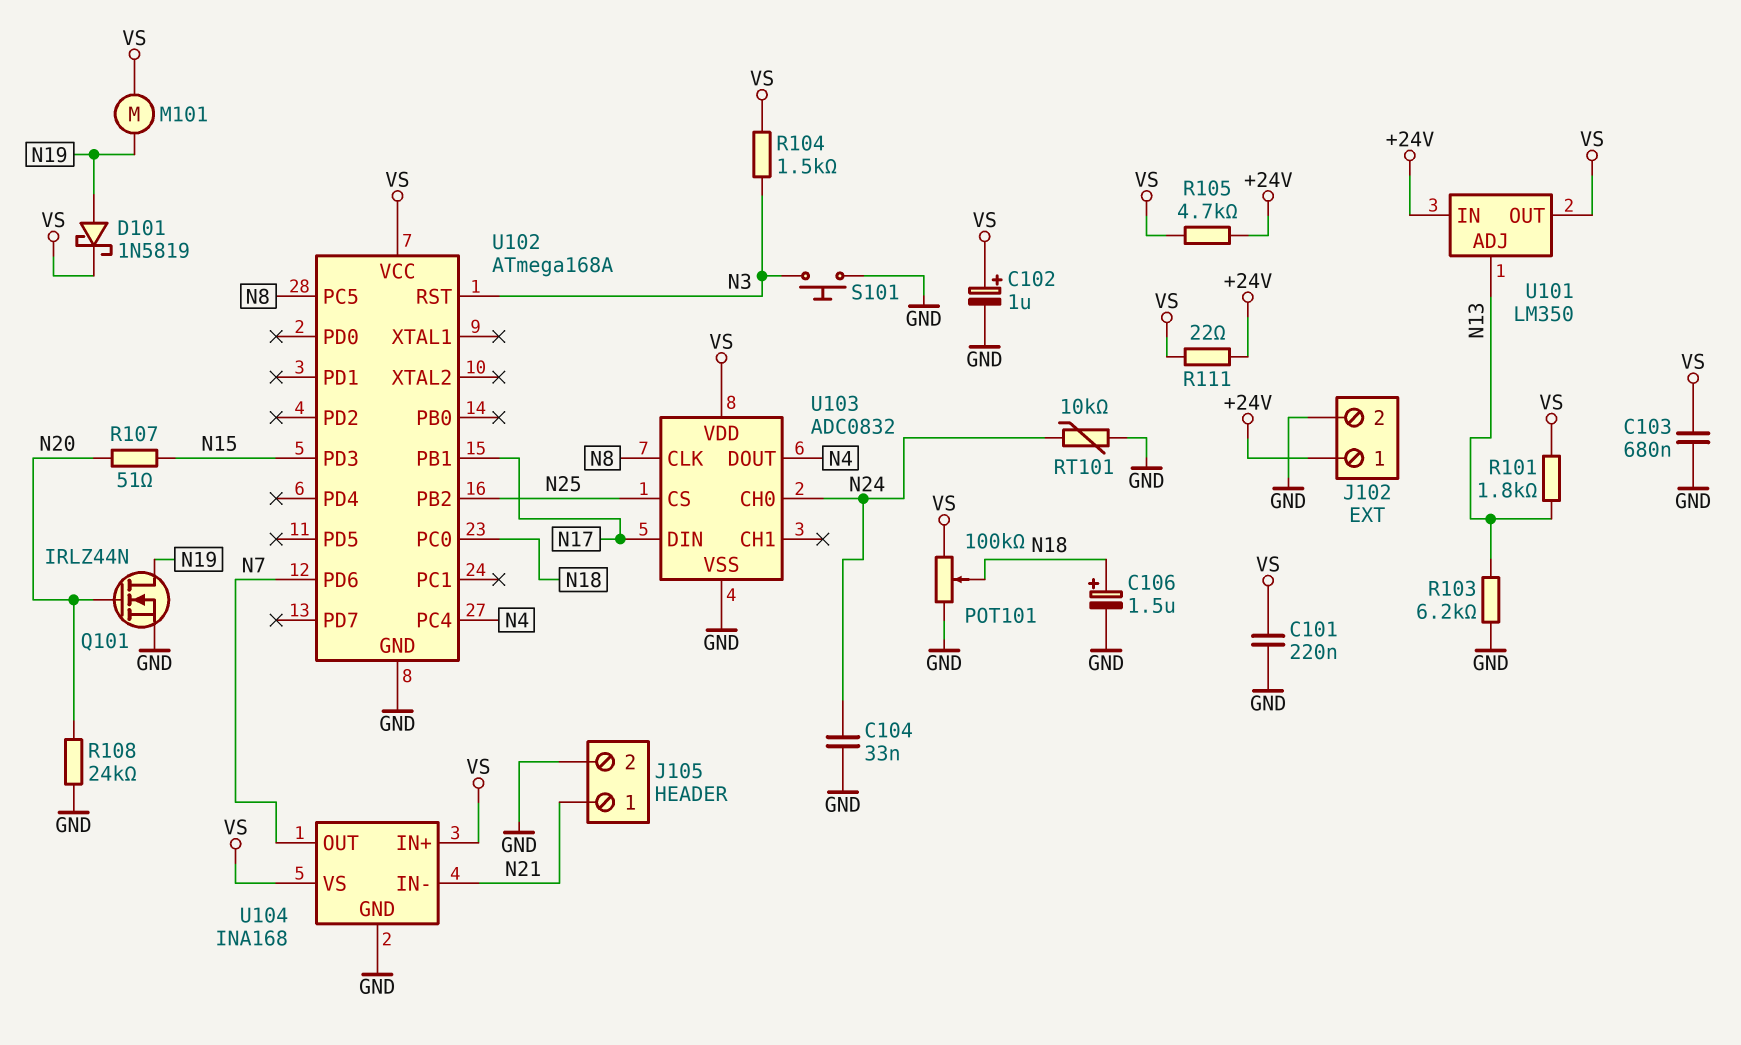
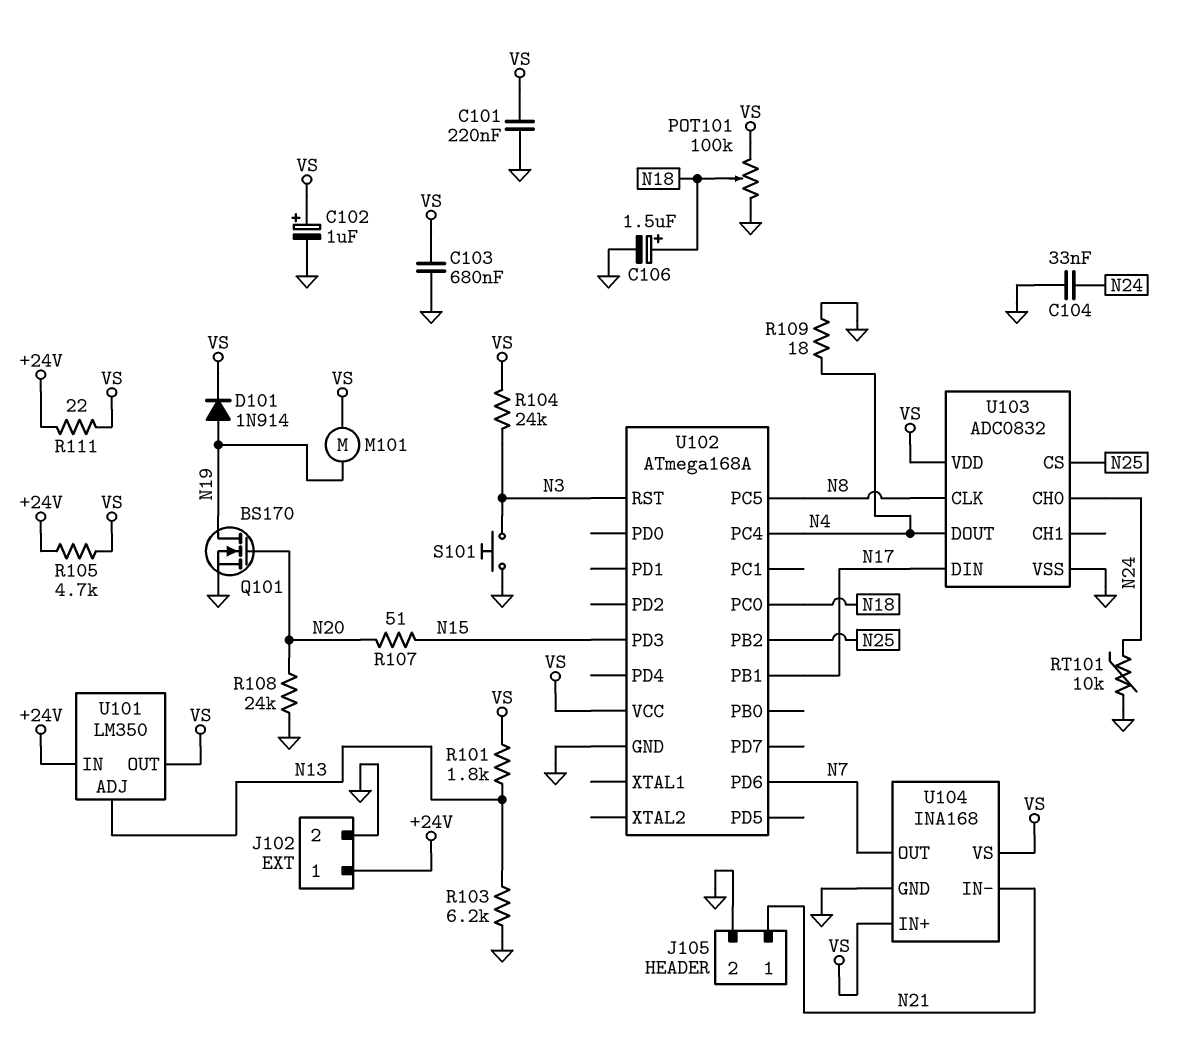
D101: schottky 1N5819 (A N19, K VS) -> diode 1N914 (A N19, K VS)
Q101: NMOS IRLZ44N (G N20, D N19, S GND) -> NMOS BS170 (G N20, D N19, S GND)
R104: 1.5k (N3, VS) -> 24k (N3, VS)
R109: none -> 18 (GND, N4)

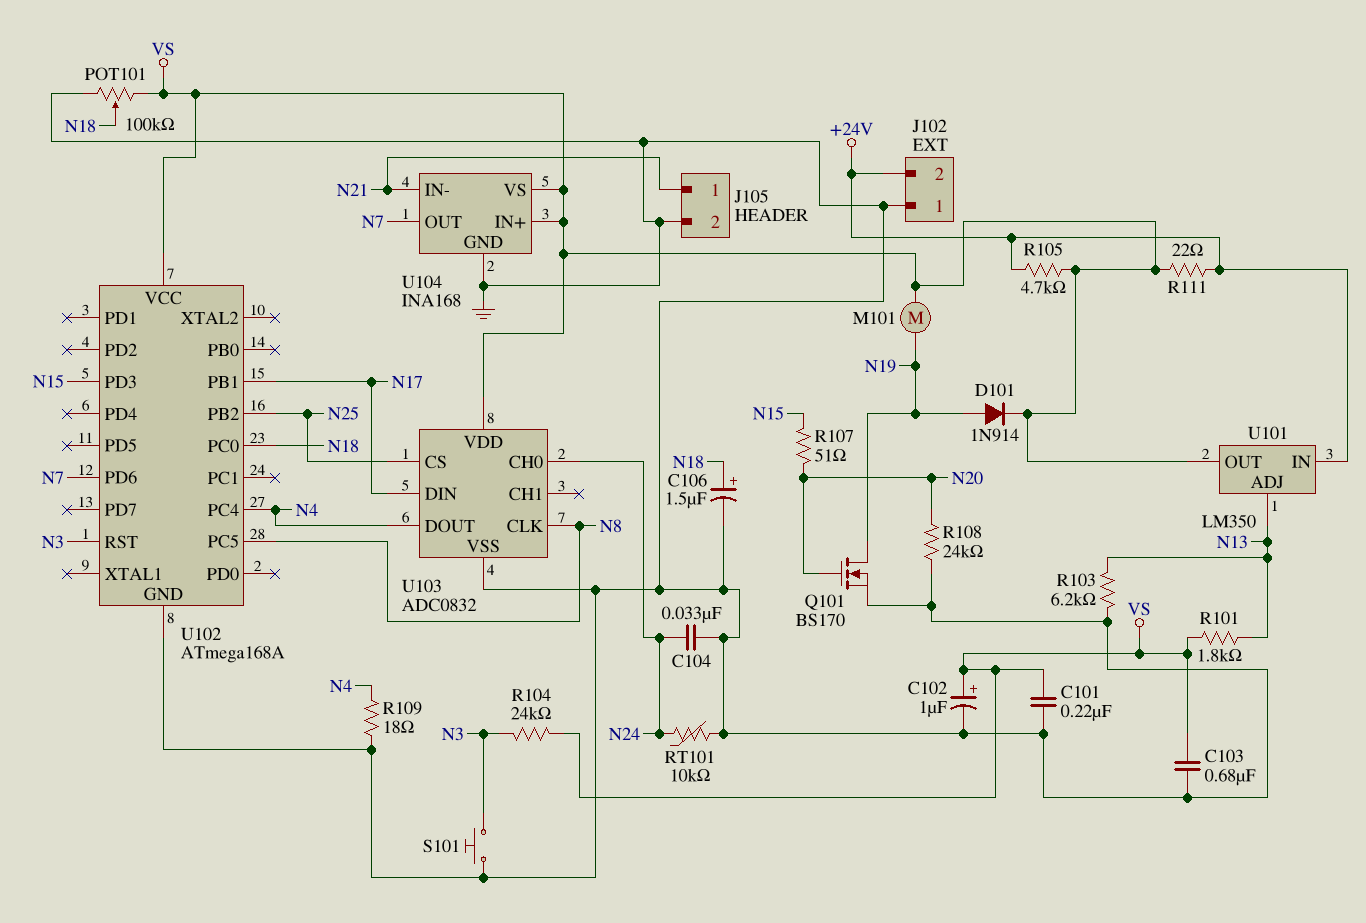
J102 pin 1: +24V -> GND
J102 pin 2: GND -> +24V

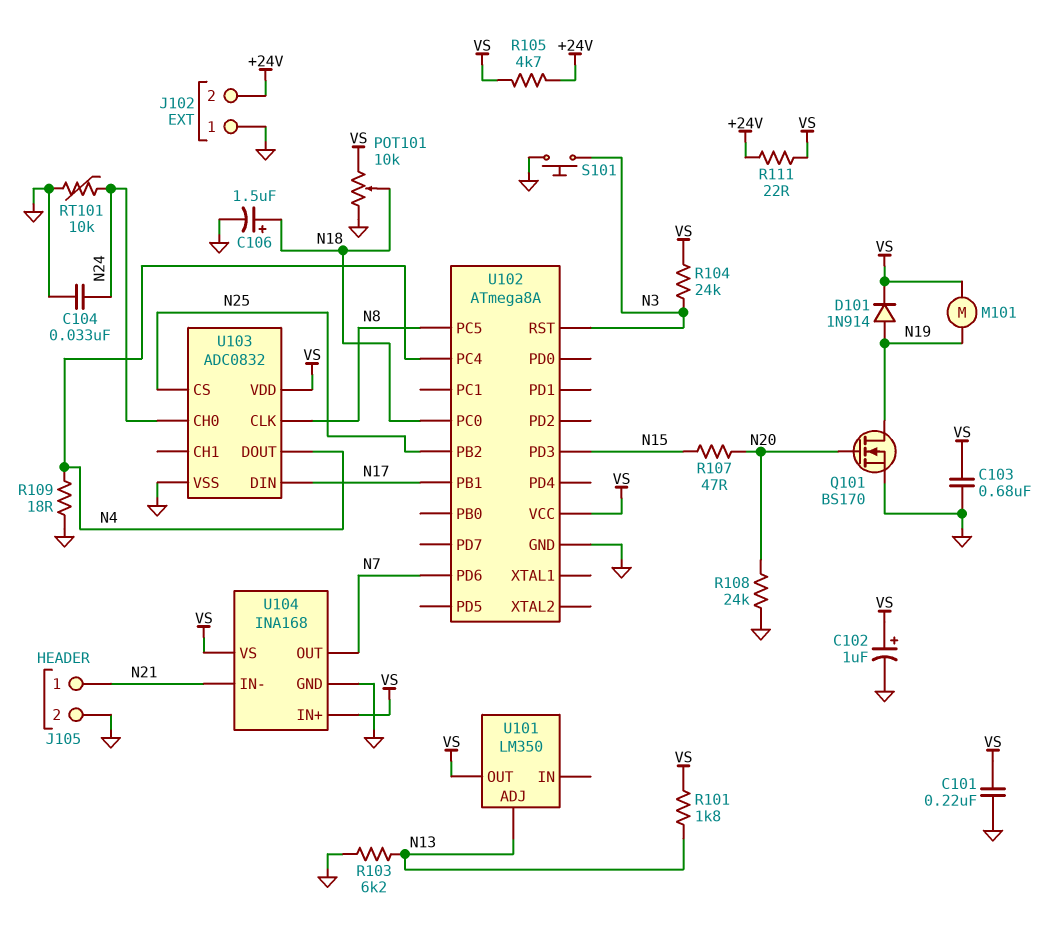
POT101: 100k (GND, VS, wiper N18) -> 10k (GND, VS, wiper N18)
R107: 51 (N15, N20) -> 47 (N15, N20)
U101 pin IN: +24V -> none
U102: ATmega168A -> ATmega8A

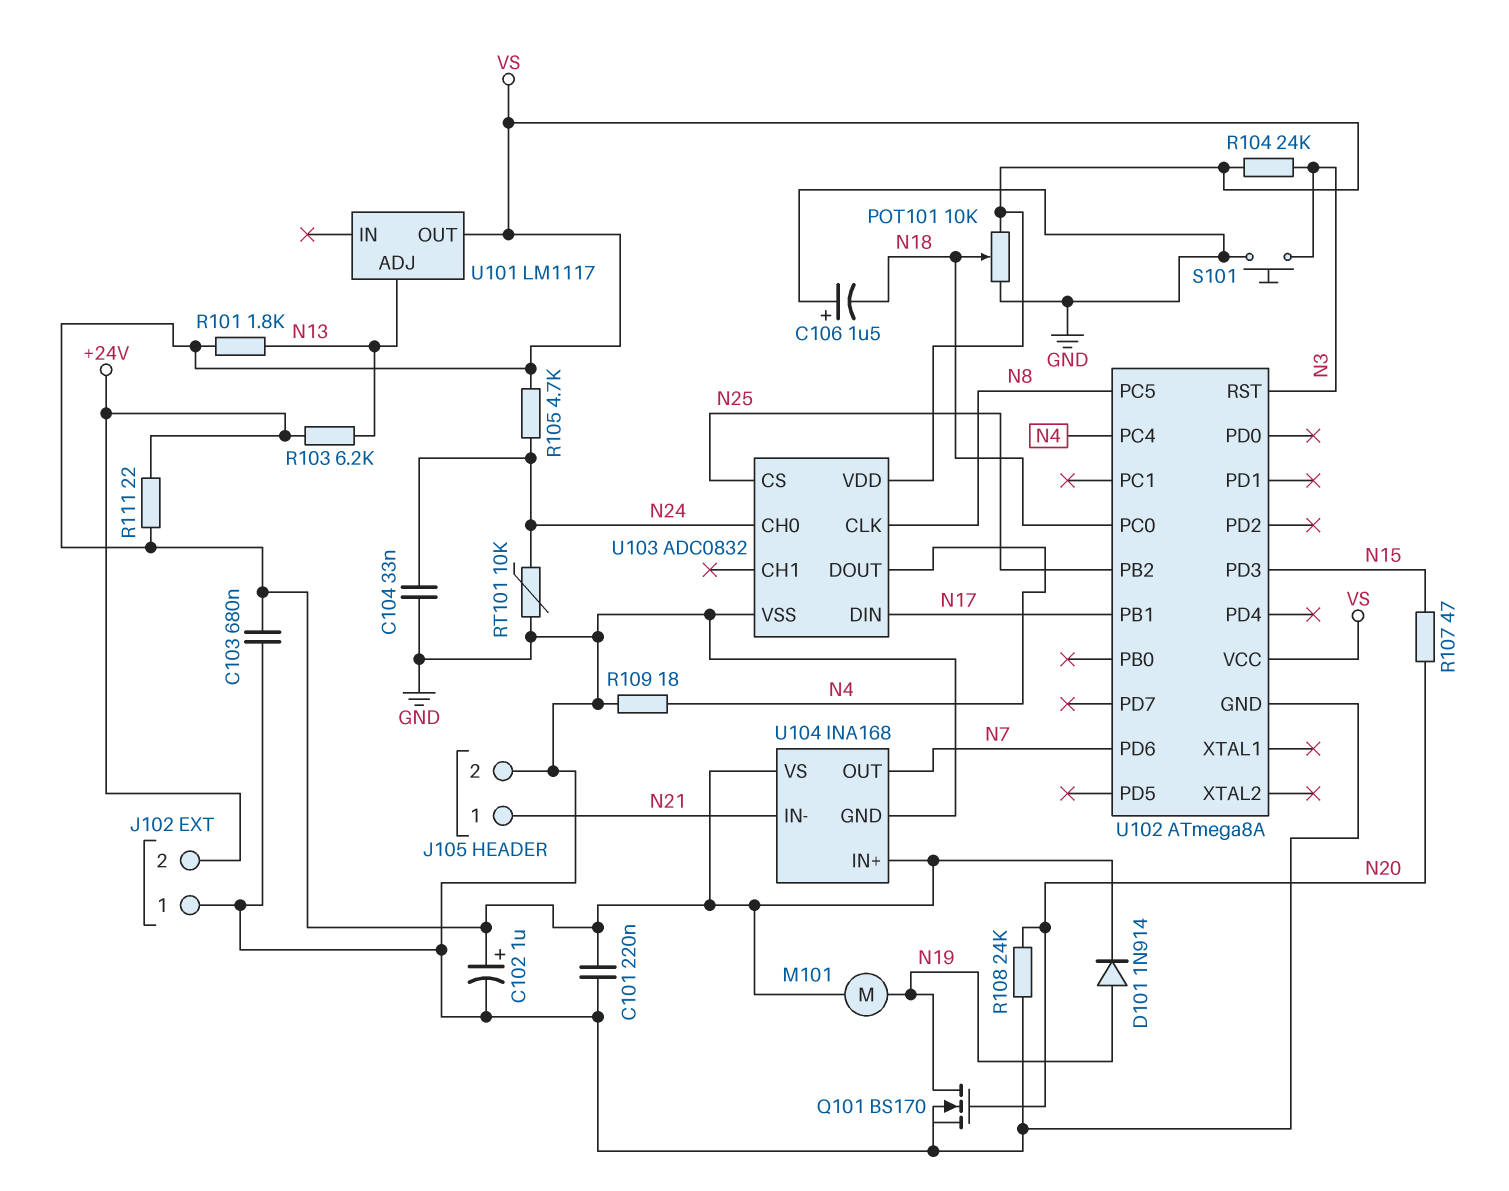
C106: 1.5uF (plus N18, minus GND) -> 1.5uF (plus GND, minus N18)
R103: 6.2k (GND, N13) -> 6.2k (+24V, N13)
R105: 4.7k (+24V, VS) -> 4.7k (N24, VS)
U101: LM350 -> LM1117

